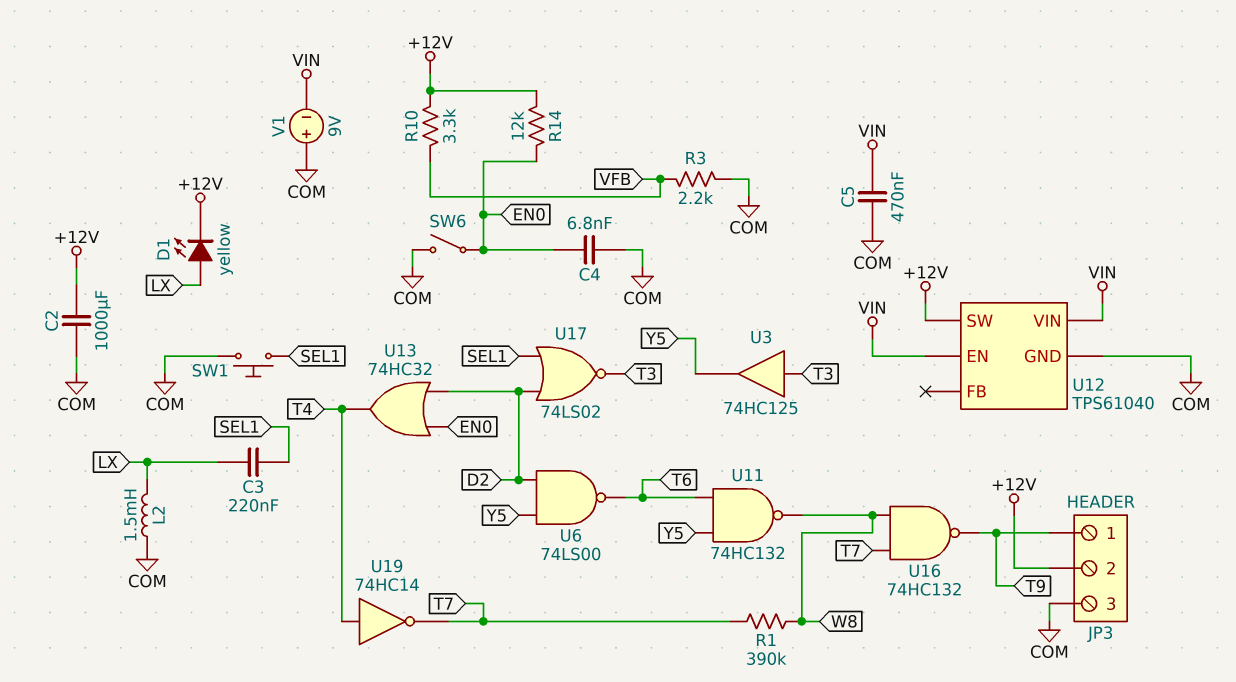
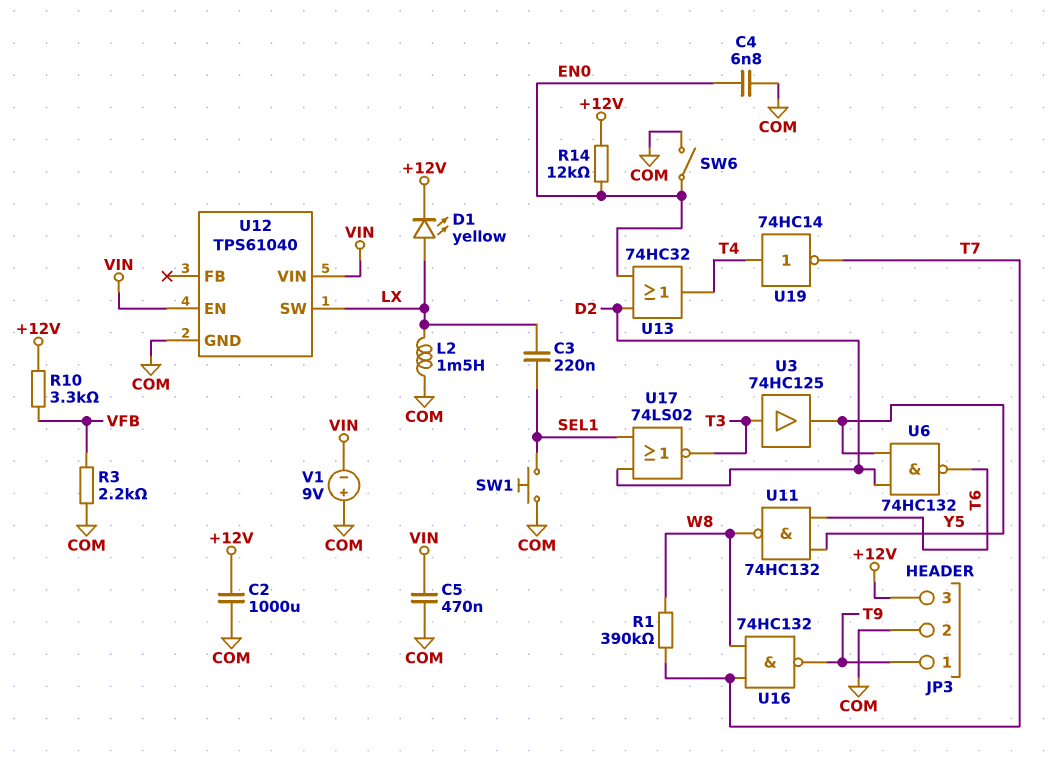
JP3 pin 2: +12V -> COM
JP3 pin 3: COM -> +12V
U6: NAND 74LS00 (in D2, in Y5, out T6) -> NAND 74HC132 (in D2, in Y5, out T6)
U12 pin SW: +12V -> LX

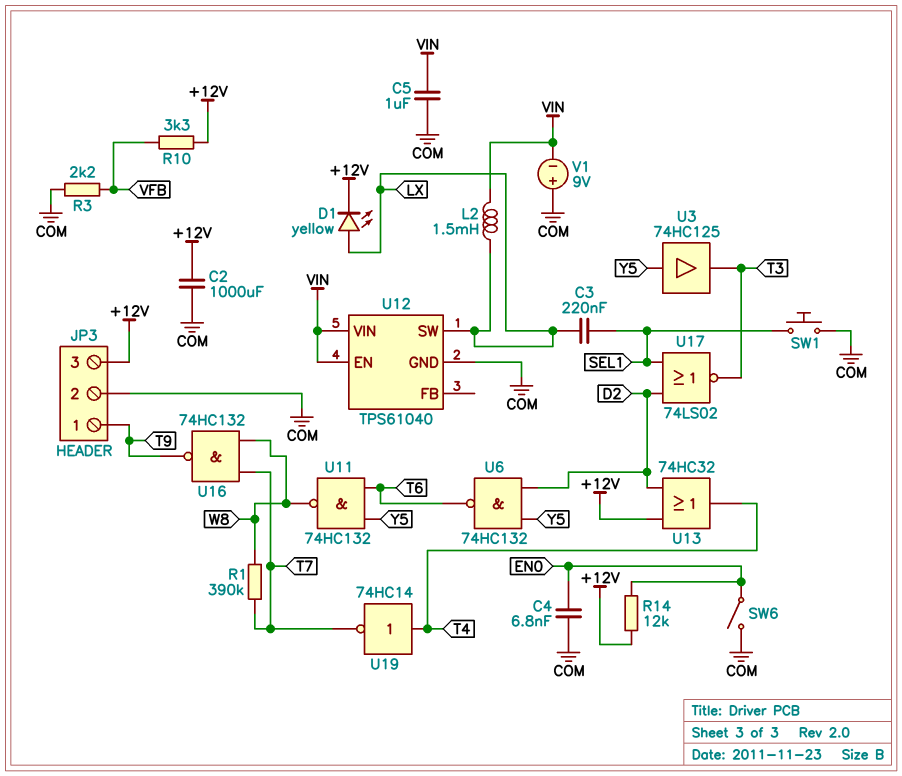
C5: 470nF (COM, VIN) -> 1uF (COM, VIN)
L2: 1.5mH (COM, LX) -> 1.5mH (LX, VIN)
U3: buffer 74HC125 (in T3, out Y5) -> buffer 74HC125 (in Y5, out T3)
U13: OR 74HC32 (in D2, in EN0, out T4) -> OR 74HC32 (in +12V, in D2, out T4)

